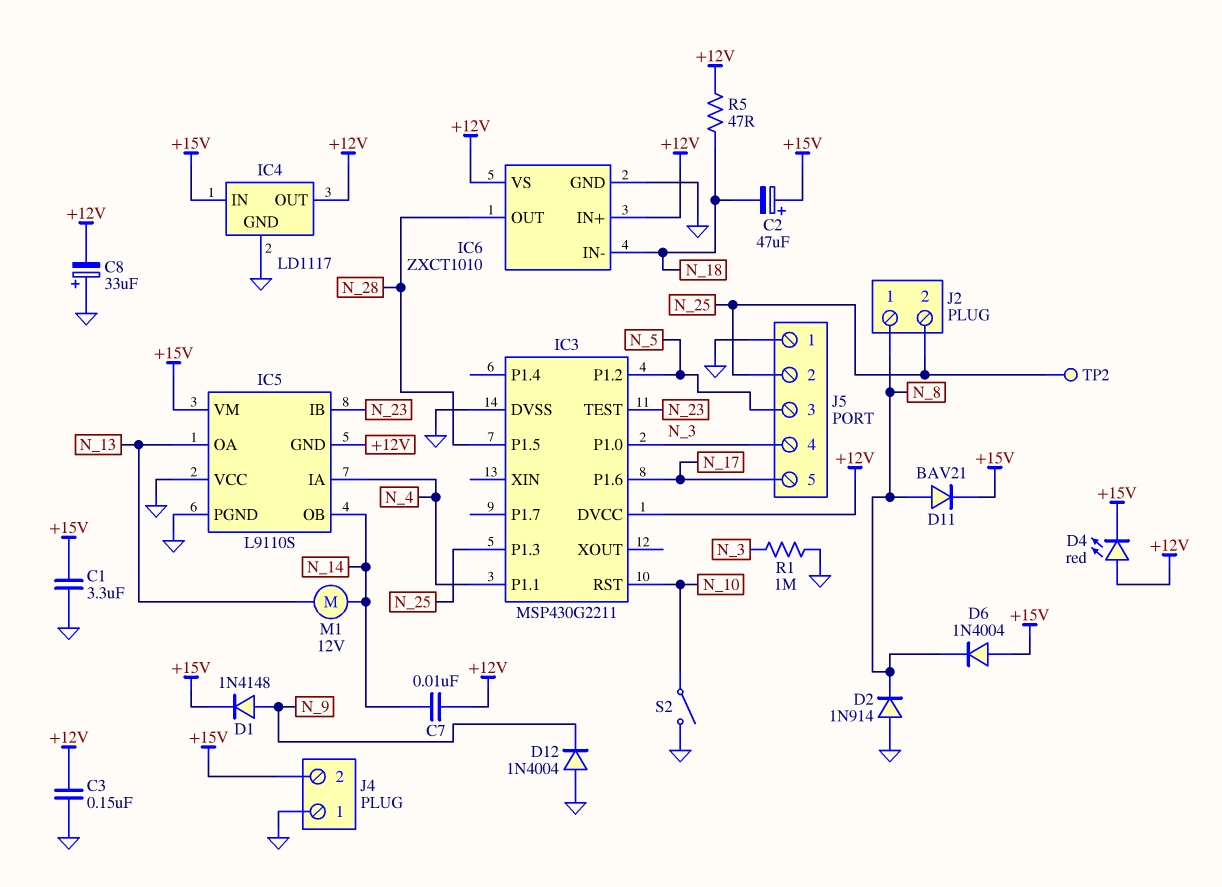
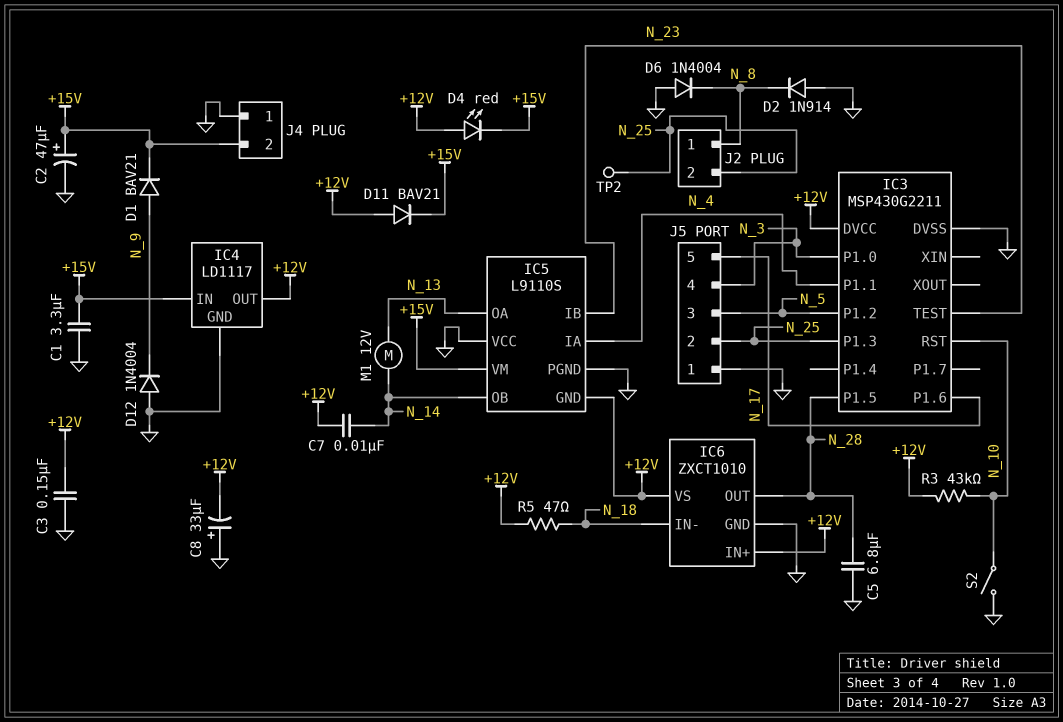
C2: 47uF (plus +15V, minus N_18) -> 47uF (plus +15V, minus GND)
C5: none -> 6.8uF (GND, N_28)
D1: diode 1N4148 (A N_9, K +15V) -> diode BAV21 (A N_9, K +15V)
D6: diode 1N4004 (A +15V, K N_8) -> diode 1N4004 (A GND, K N_8)
D11: diode BAV21 (A N_8, K +15V) -> diode BAV21 (A +12V, K +15V)
R1: 1M (GND, N_3) -> none
R3: none -> 43k (+12V, N_10)

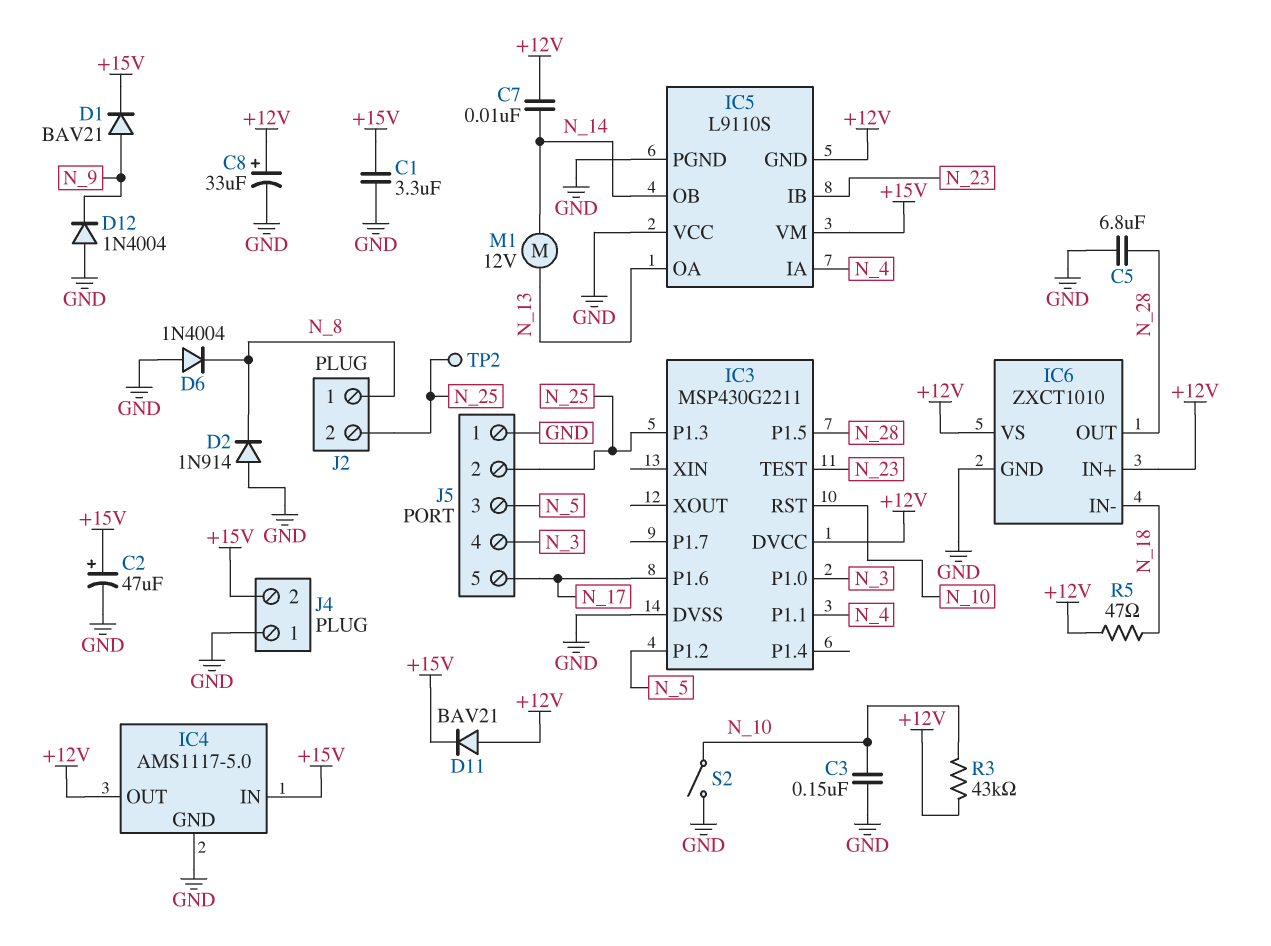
C3: 150nF (+12V, GND) -> 150nF (GND, N_10)
C8: 33uF (plus GND, minus +12V) -> 33uF (plus +12V, minus GND)
D4: LED red (A +12V, K +15V) -> none
IC4: LD1117 -> AMS1117-5.0

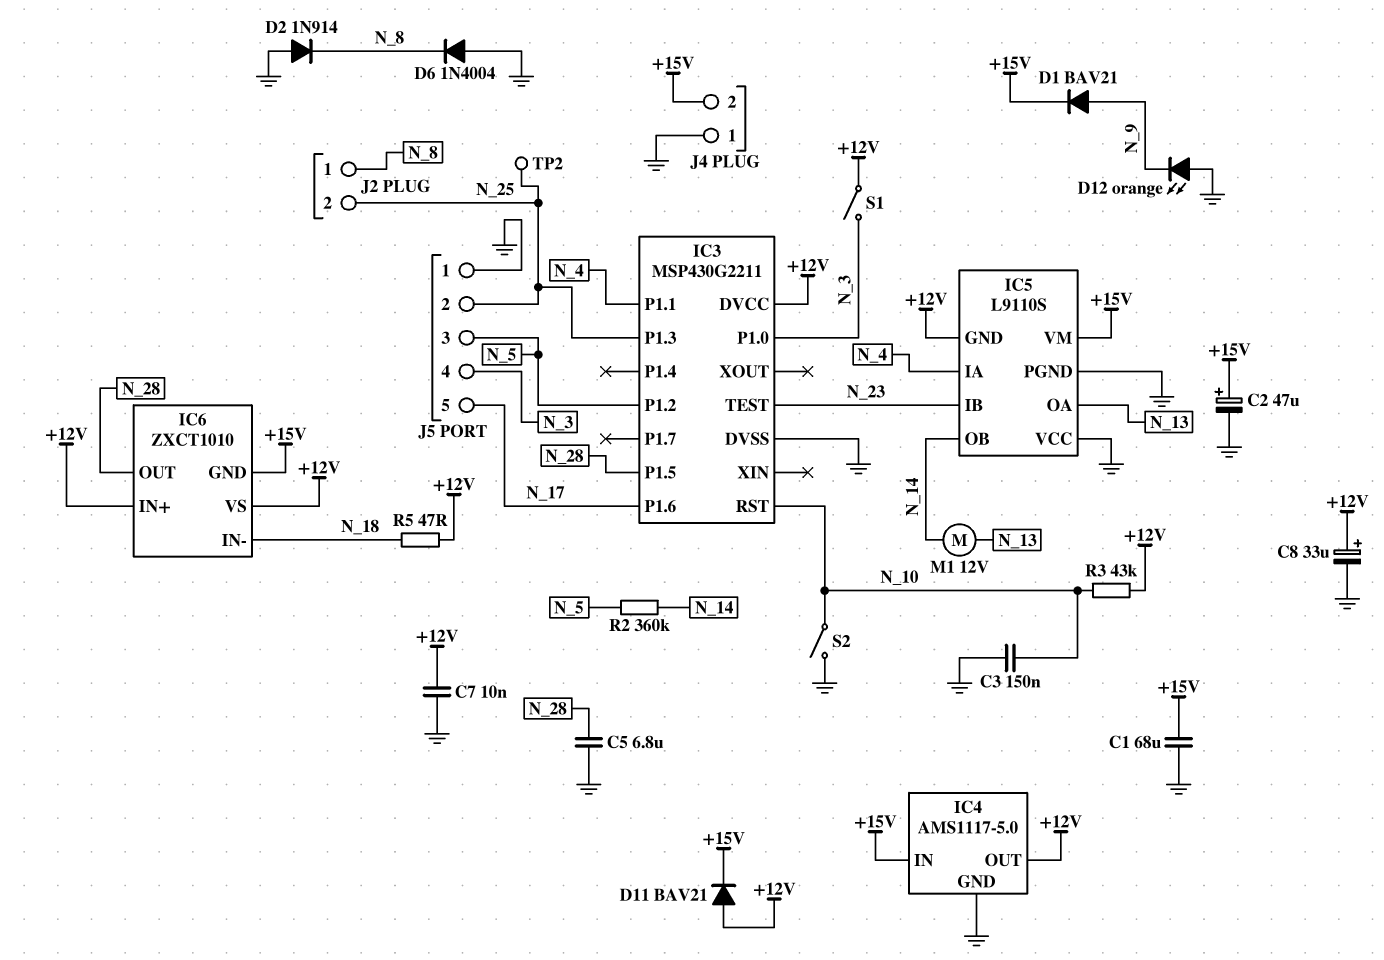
C1: 3.3uF (+15V, GND) -> 68uF (+15V, GND)
C7: 10nF (+12V, N_14) -> 10nF (+12V, GND)
D12: diode 1N4004 (A GND, K N_9) -> LED orange (A GND, K N_9)
IC6 pin GND: GND -> +15V
R2: none -> 360k (N_5, N_14)
S1: none -> switch (+12V, N_3)

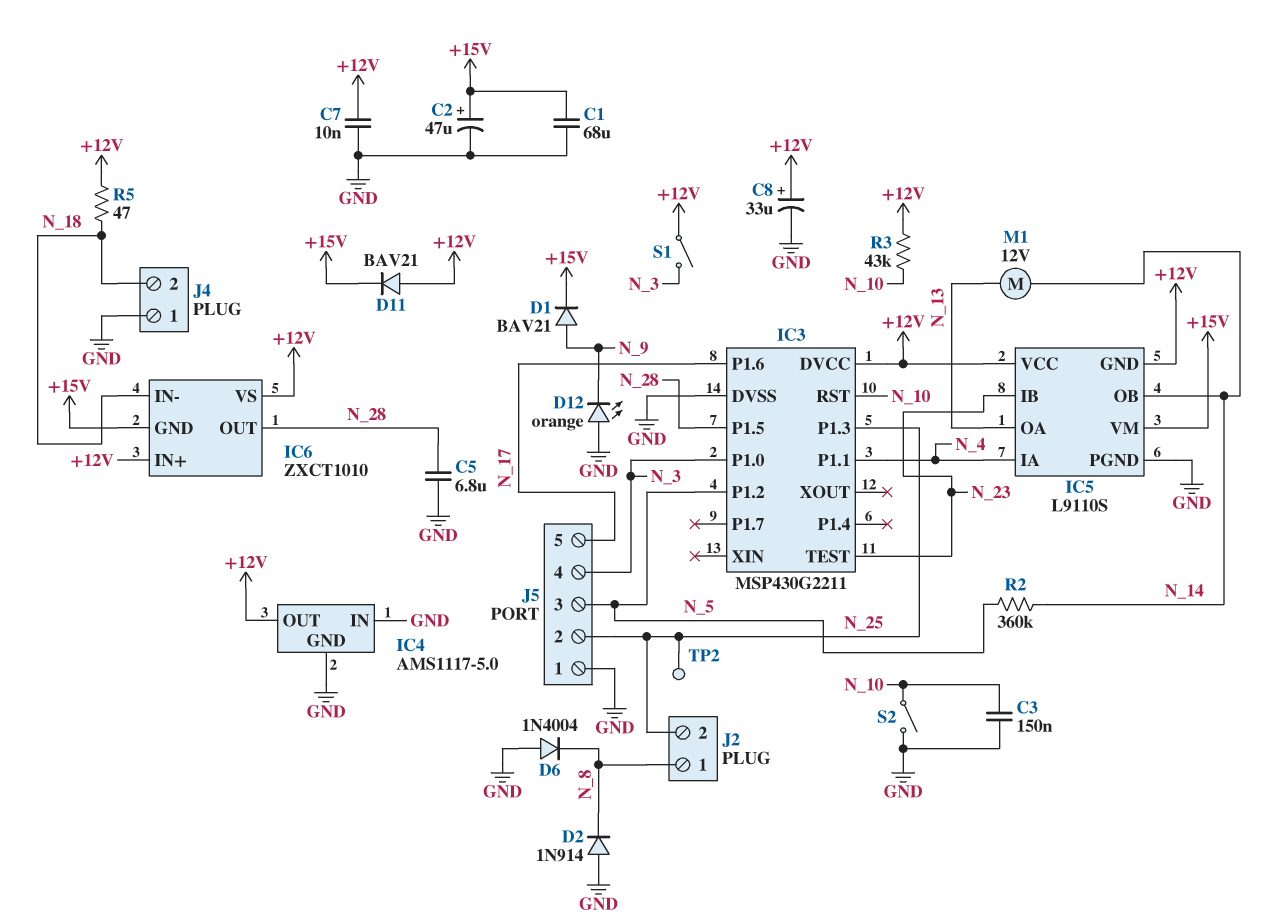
IC4 pin IN: +15V -> GND
IC5 pin VCC: GND -> +12V
J4 pin 2: +15V -> N_18

